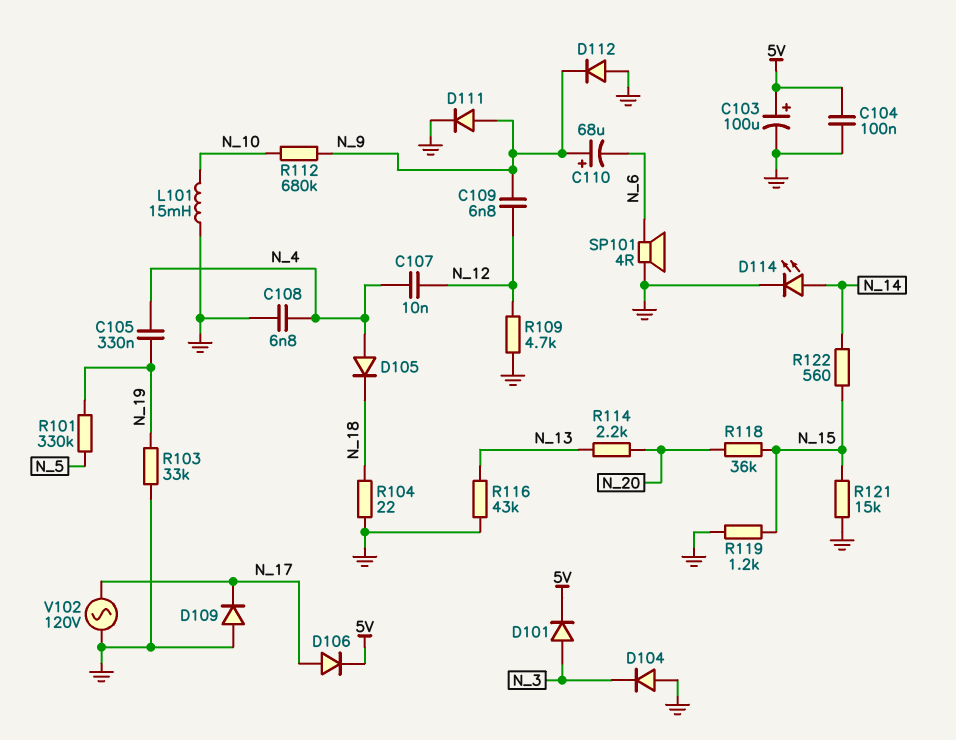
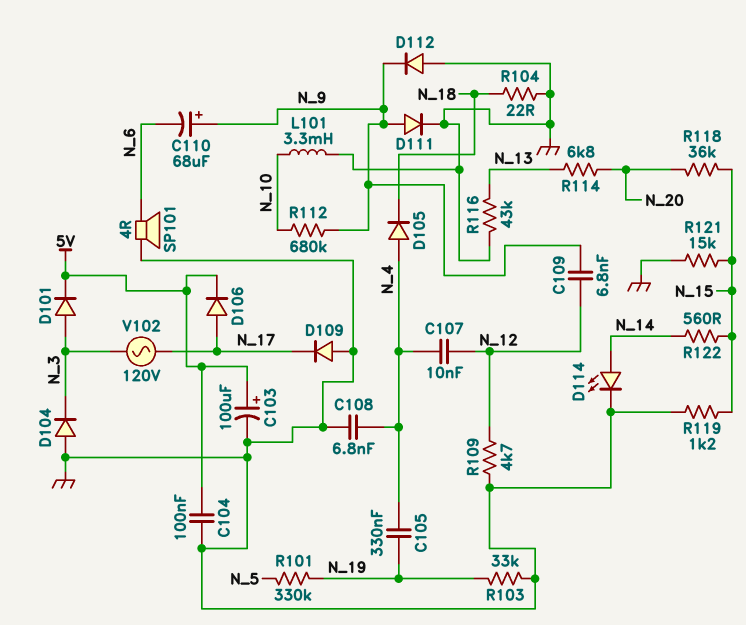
L101: 15mH (GND, N_10) -> 3.3mH (GND, N_10)
R114: 2.2k (N_13, N_20) -> 6.8k (N_13, N_20)
V102: AC 120V (GND, N_17) -> AC 120V (N_3, N_17)

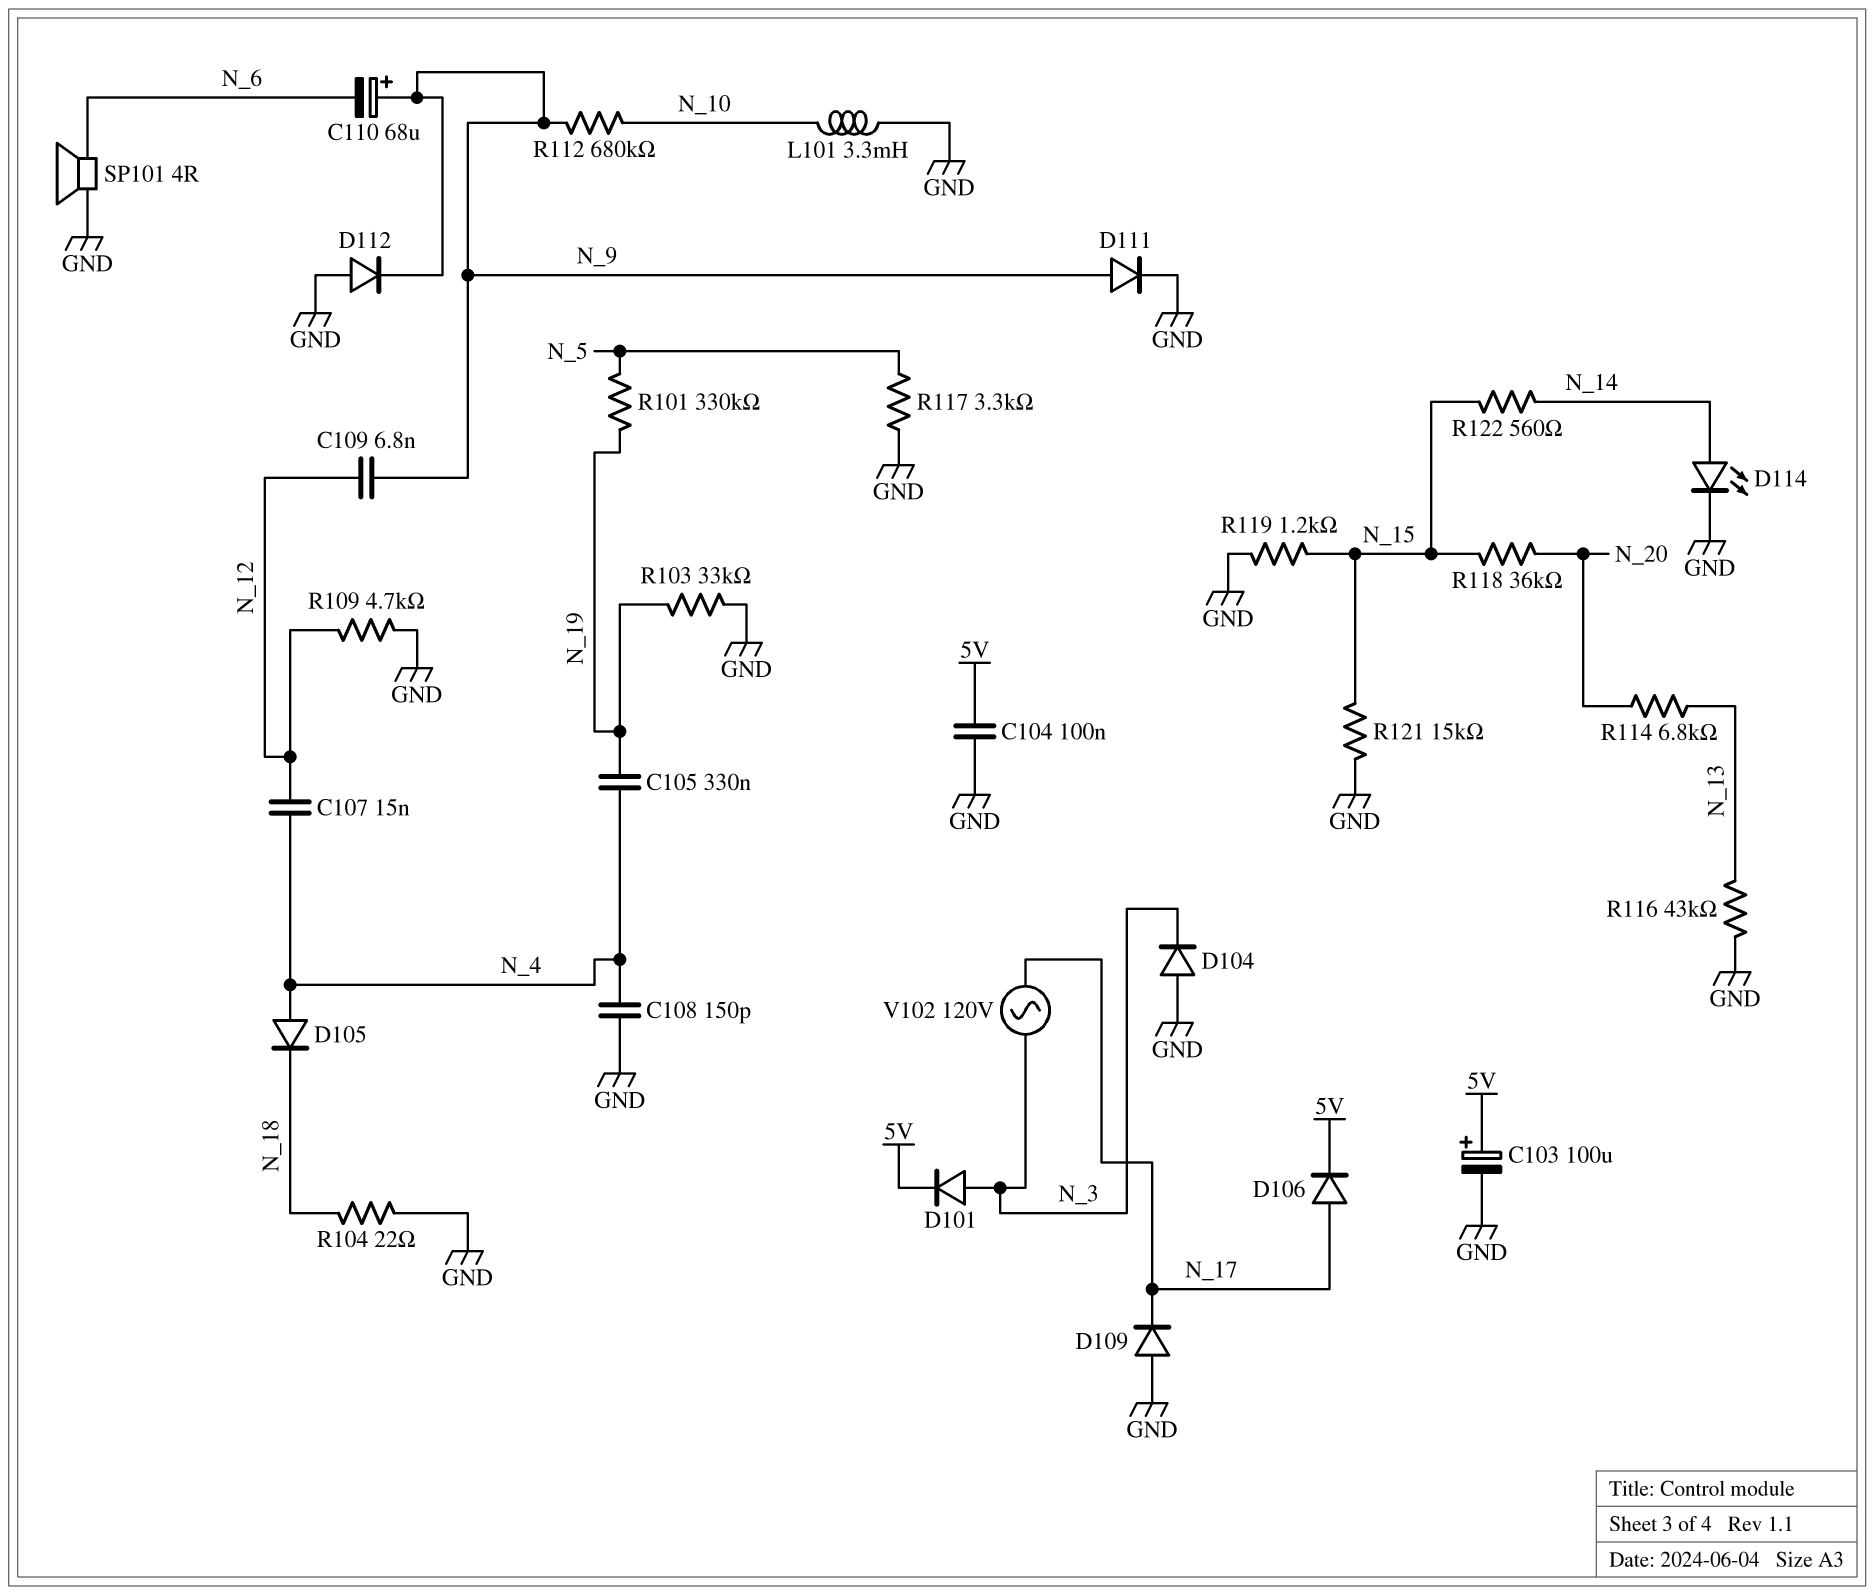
C107: 10nF (N_4, N_12) -> 15nF (N_4, N_12)
C108: 6.8nF (GND, N_4) -> 150pF (GND, N_4)
R117: none -> 3.3k (GND, N_5)

